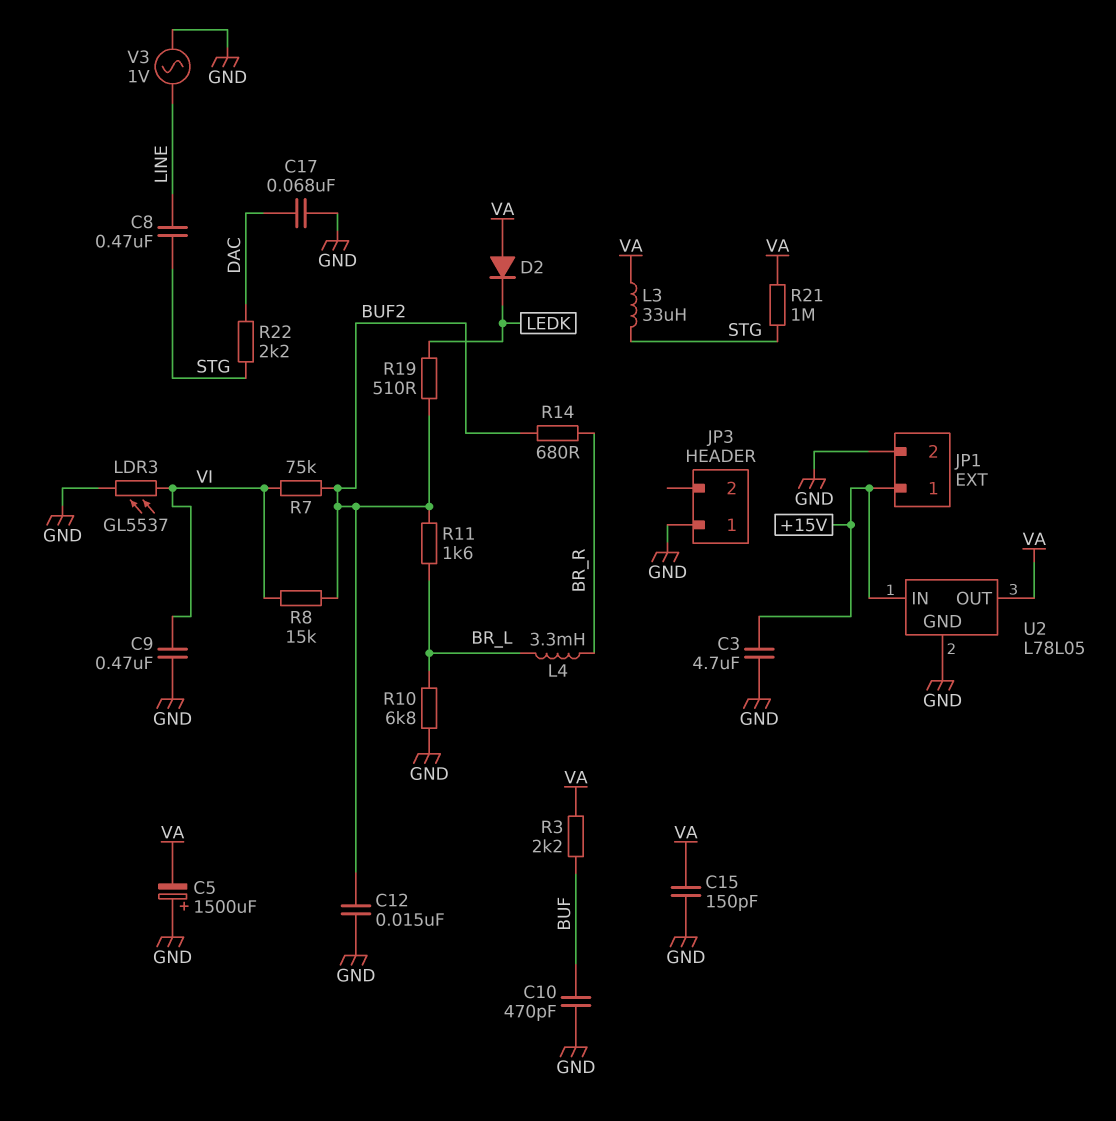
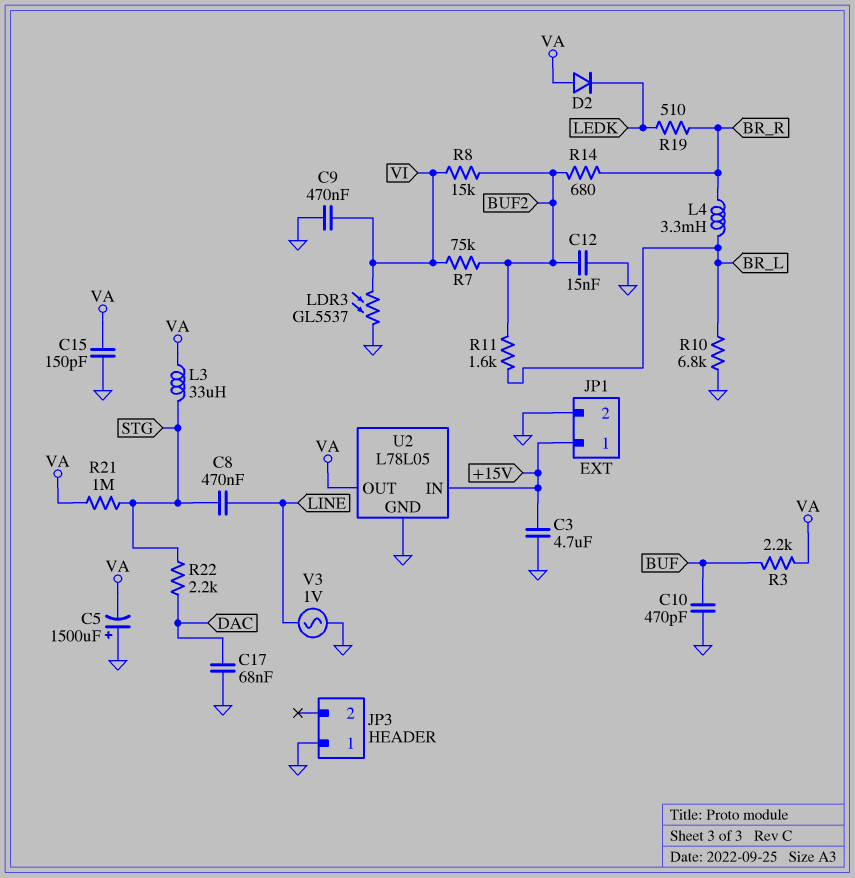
R19: 510 (BUF2, LEDK) -> 510 (BR_R, LEDK)

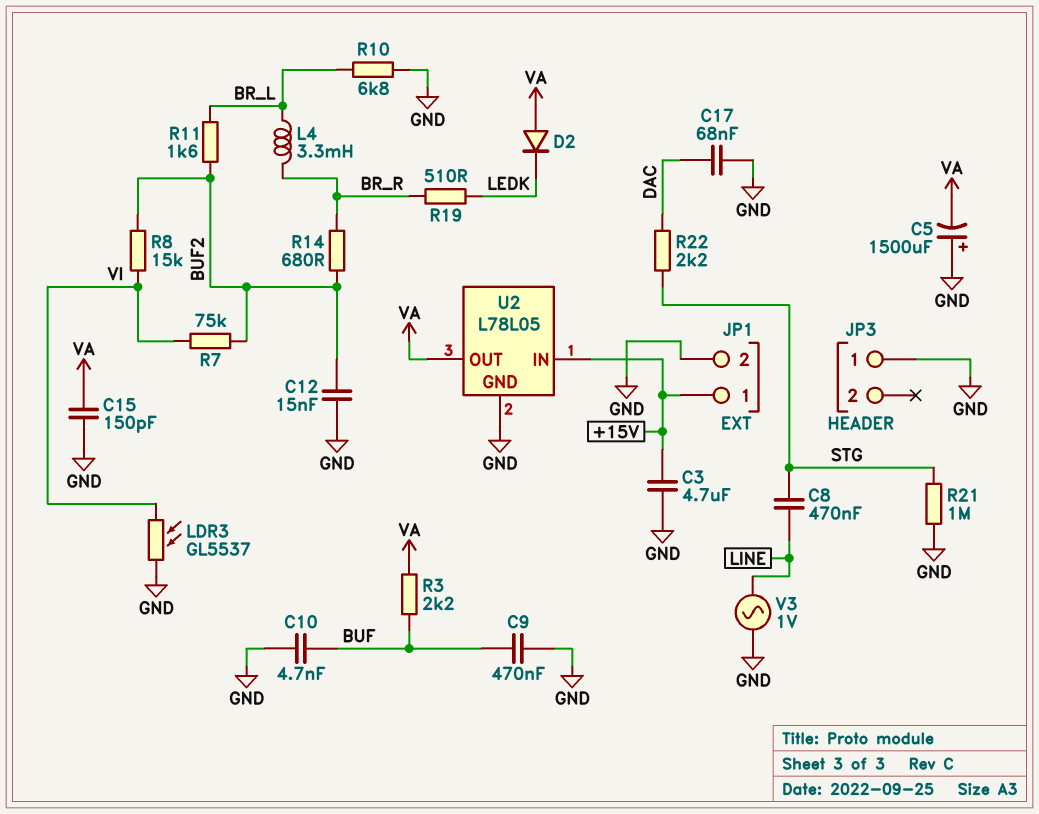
C9: 470nF (GND, VI) -> 470nF (BUF, GND)
C10: 470pF (BUF, GND) -> 4.7nF (BUF, GND)
L3: 33uH (STG, VA) -> none
R21: 1M (STG, VA) -> 1M (GND, STG)

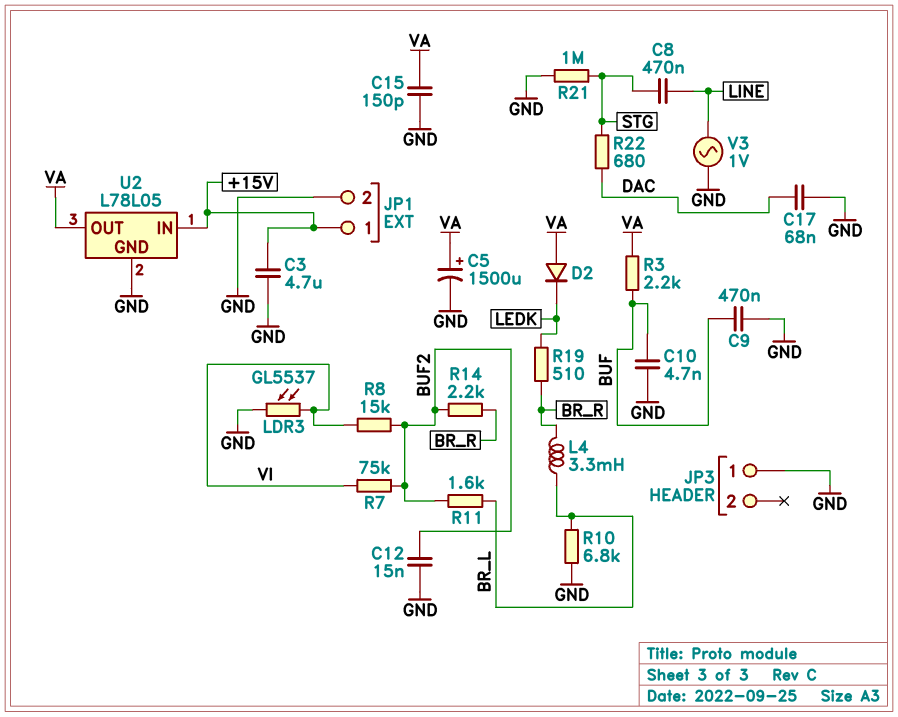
C5: 1500uF (plus GND, minus VA) -> 1500uF (plus VA, minus GND)
R14: 680 (BR_R, BUF2) -> 2.2k (BR_R, BUF2)
R22: 2.2k (DAC, STG) -> 680 (DAC, STG)

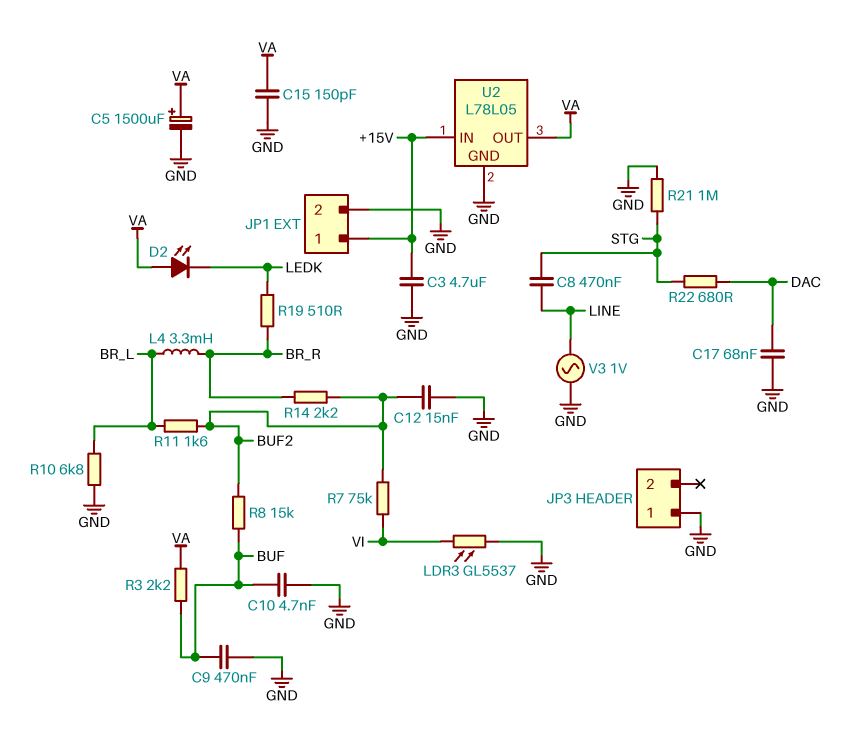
D2: diode (A VA, K LEDK) -> LED (A VA, K LEDK)
R8: 15k (BUF2, VI) -> 15k (BUF, BUF2)

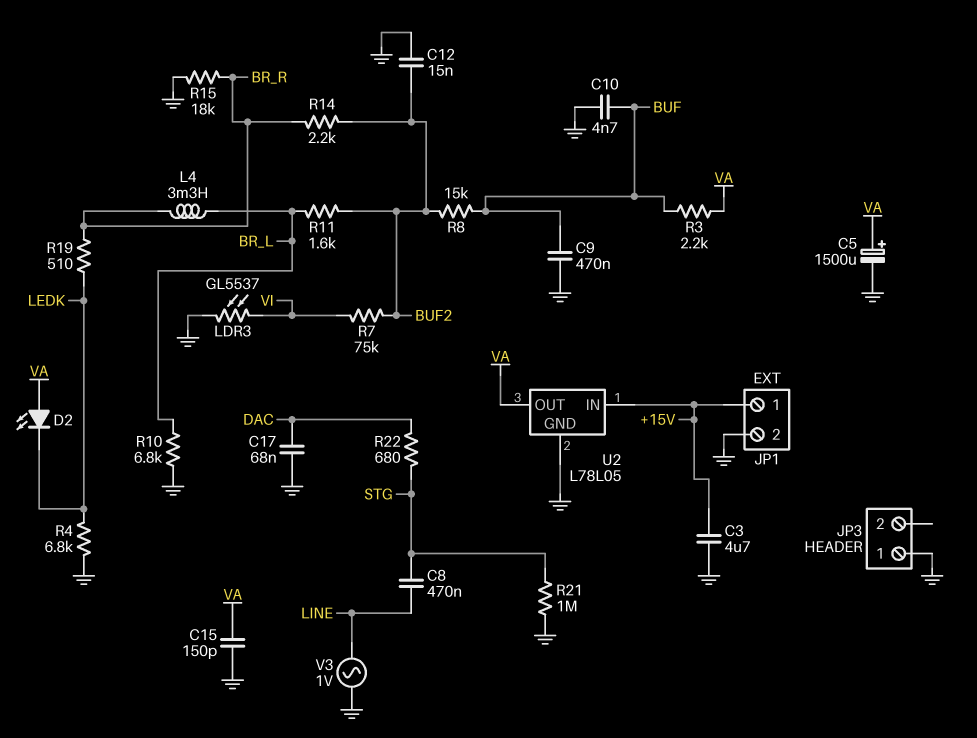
R4: none -> 6.8k (GND, LEDK)
R15: none -> 18k (BR_R, GND)

